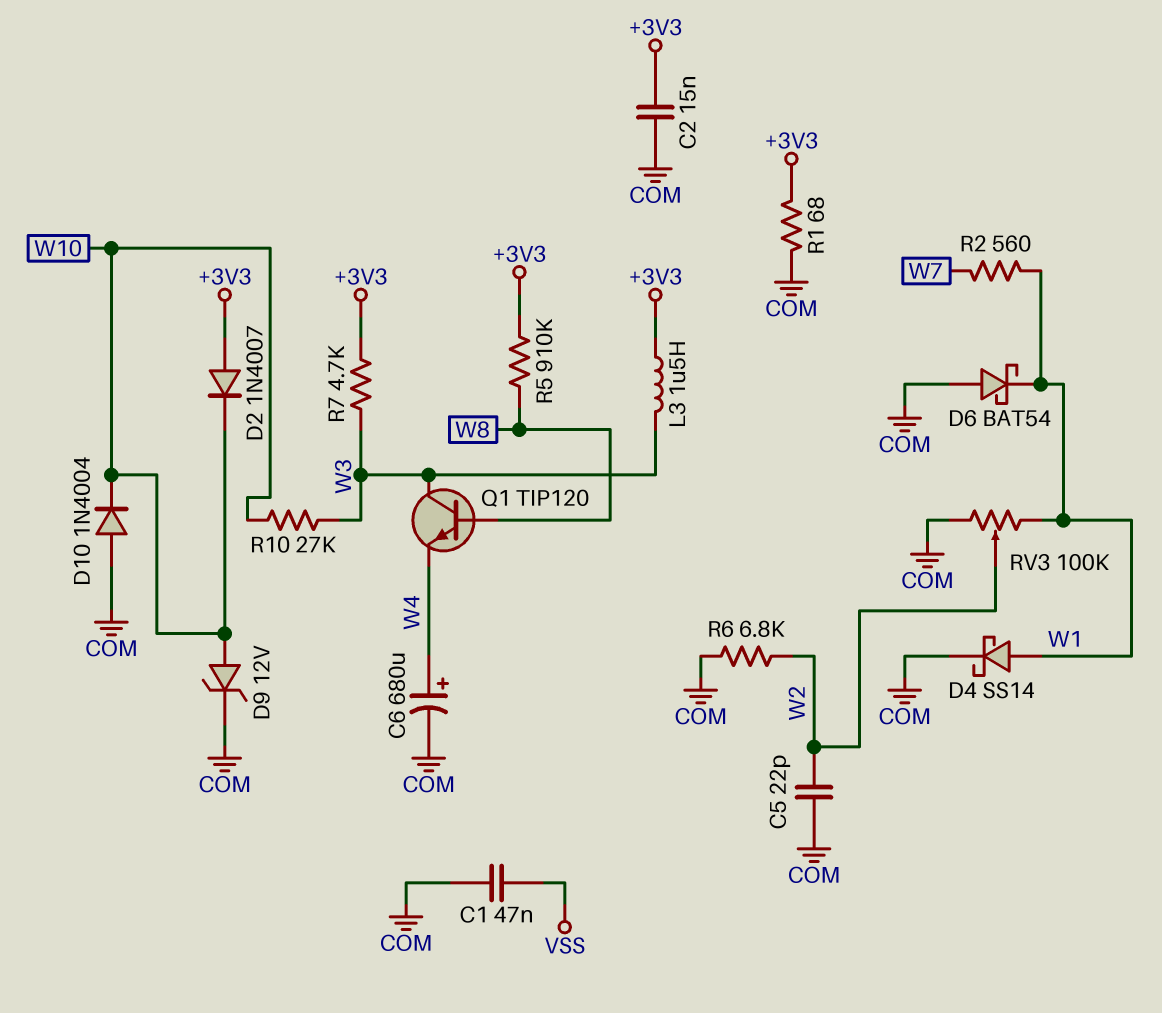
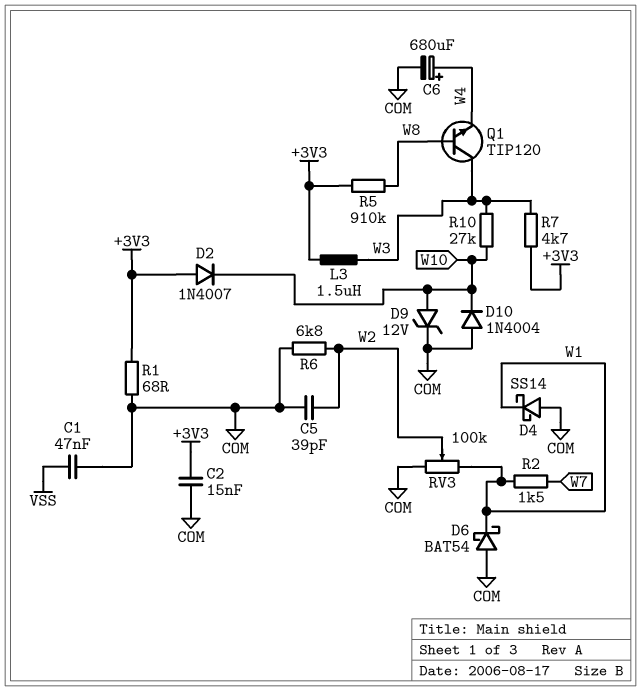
C5: 22pF (COM, W2) -> 39pF (COM, W2)
D4: schottky SS14 (A W1, K COM) -> schottky SS14 (A COM, K W1)
R2: 560 (W1, W7) -> 1.5k (W1, W7)

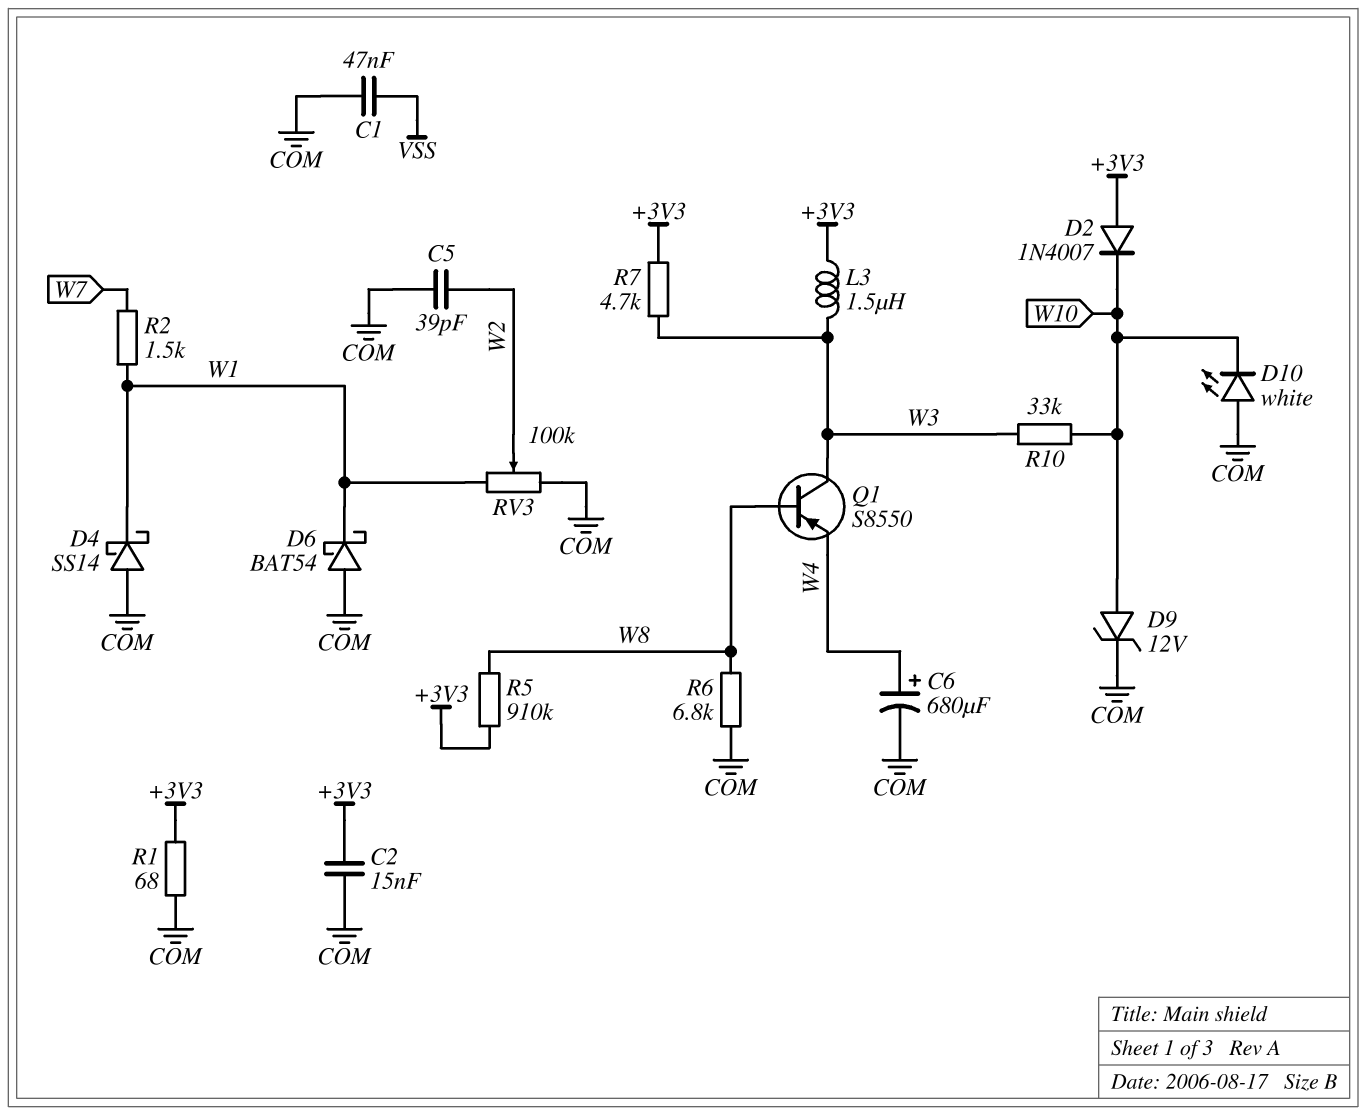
D10: diode 1N4004 (A COM, K W10) -> LED white (A COM, K W10)
Q1: NPN TIP120 (B W8, C W3, E W4) -> PNP S8550 (B W8, C W3, E W4)
R6: 6.8k (COM, W2) -> 6.8k (COM, W8)
R10: 27k (W3, W10) -> 33k (W3, W10)

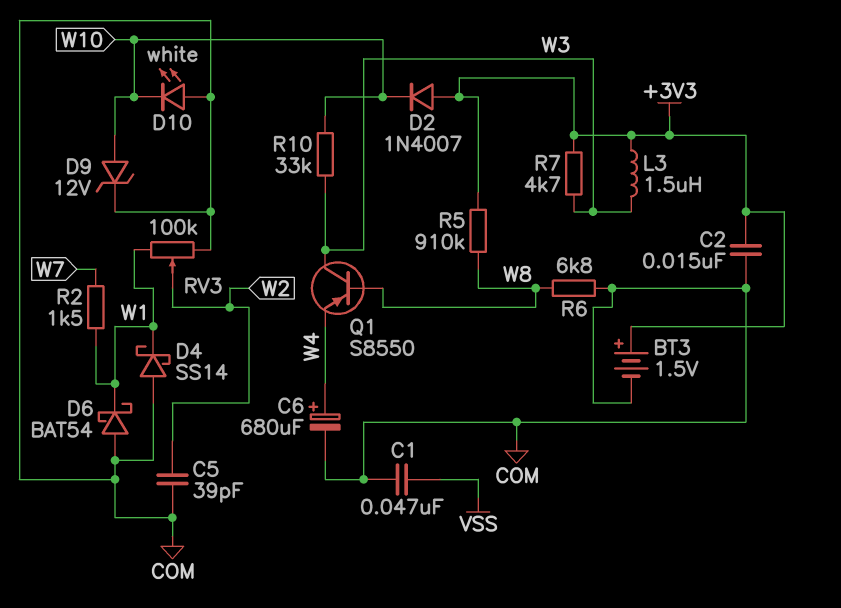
BT3: none -> 1.5V (plus +3V3, minus COM)
R1: 68 (+3V3, COM) -> none

